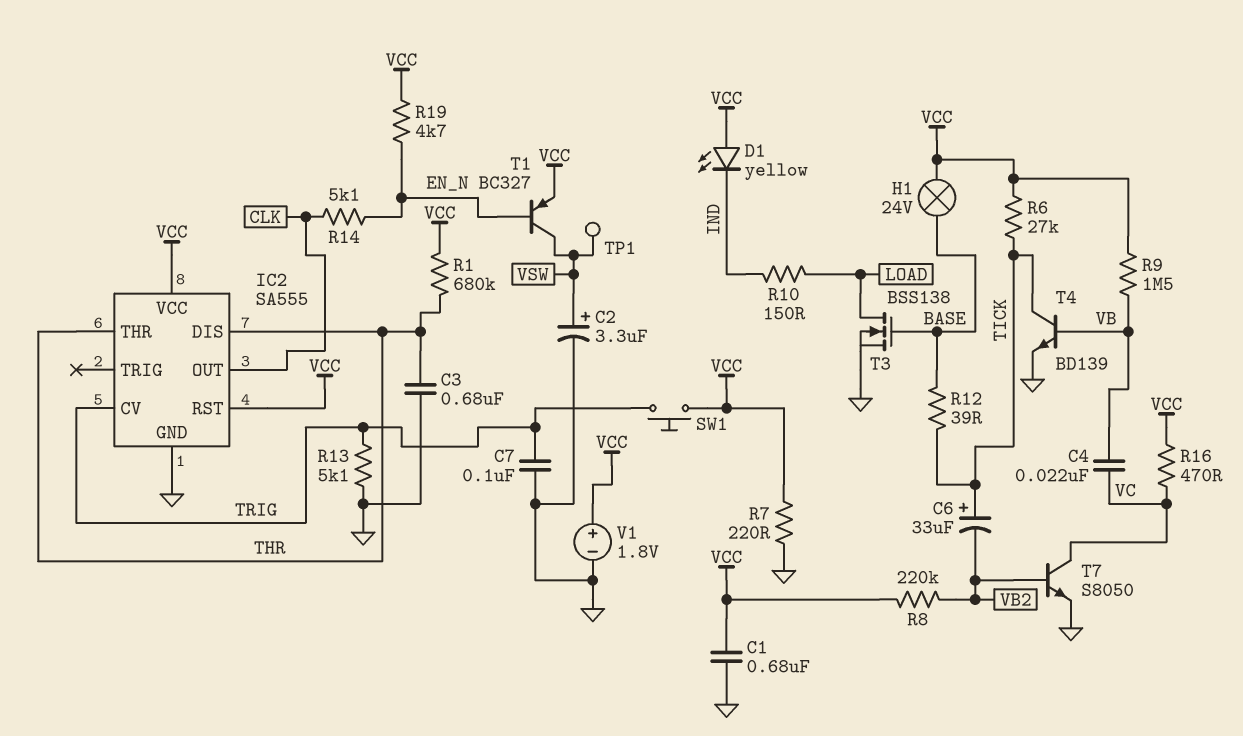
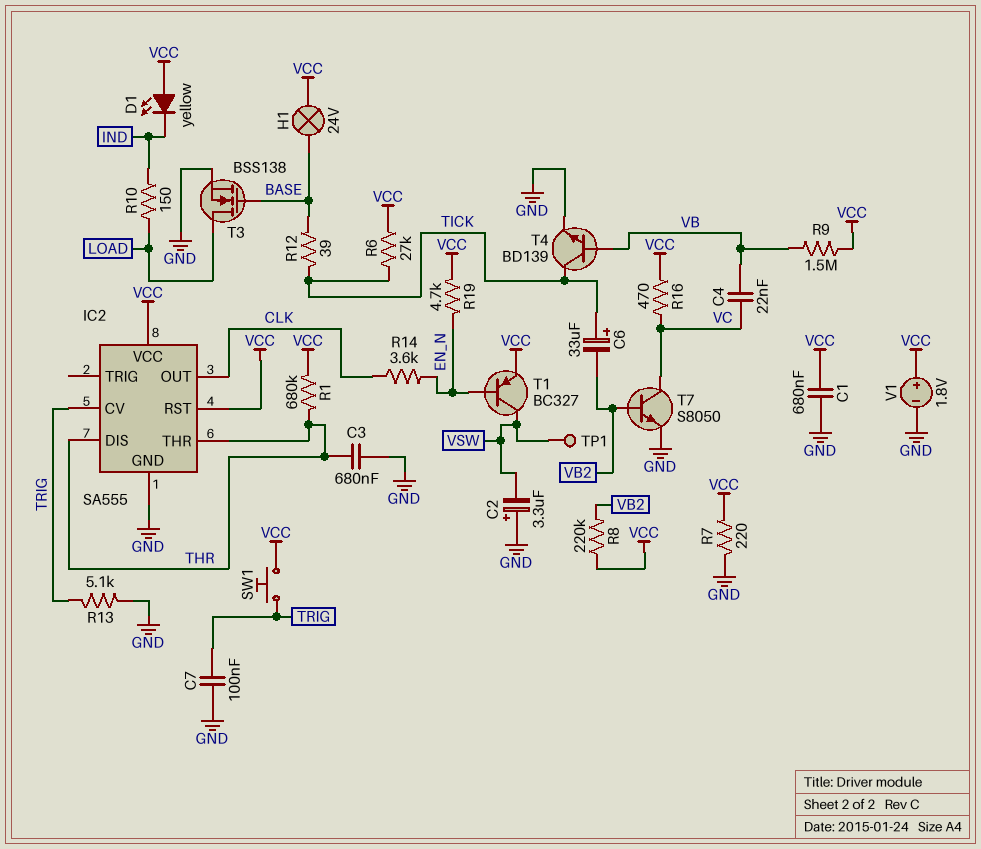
C2: 3.3uF (plus VSW, minus GND) -> 3.3uF (plus GND, minus VSW)
R14: 5.1k (CLK, EN_N) -> 3.6k (CLK, EN_N)

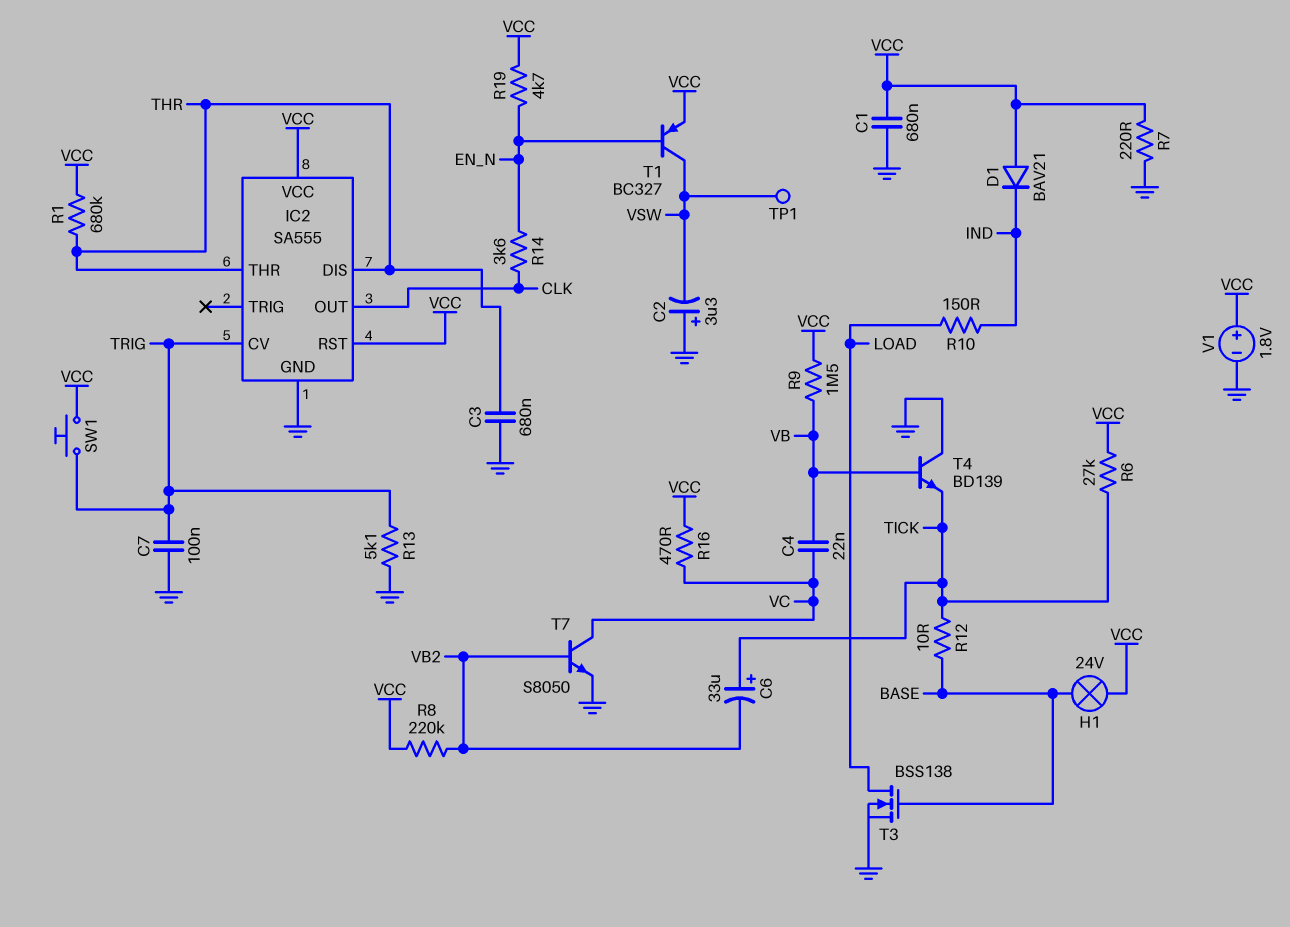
D1: LED yellow (A VCC, K IND) -> diode BAV21 (A VCC, K IND)
R12: 39 (BASE, TICK) -> 10 (BASE, TICK)
T4: NPN BD139 (B VB, C TICK, E GND) -> NPN BD139 (B VB, C GND, E TICK)

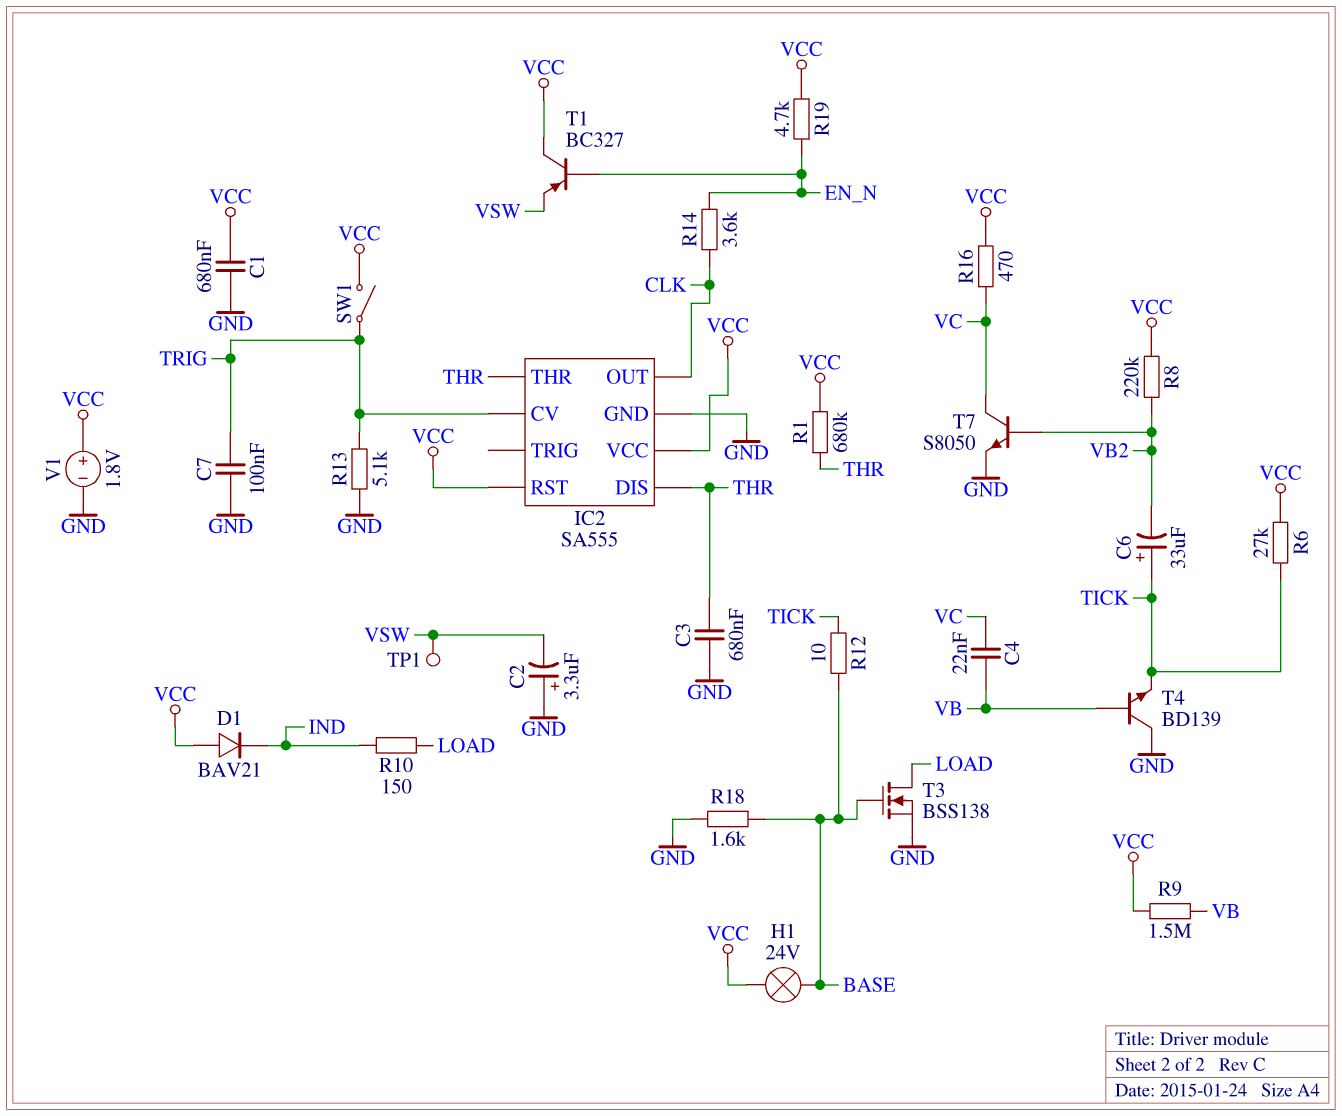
R7: 220 (GND, VCC) -> none
R18: none -> 1.6k (BASE, GND)
SW1: button (TRIG, VCC) -> switch (TRIG, VCC)
T1: PNP BC327 (B EN_N, C VSW, E VCC) -> PNP BC327 (B EN_N, C VCC, E VSW)

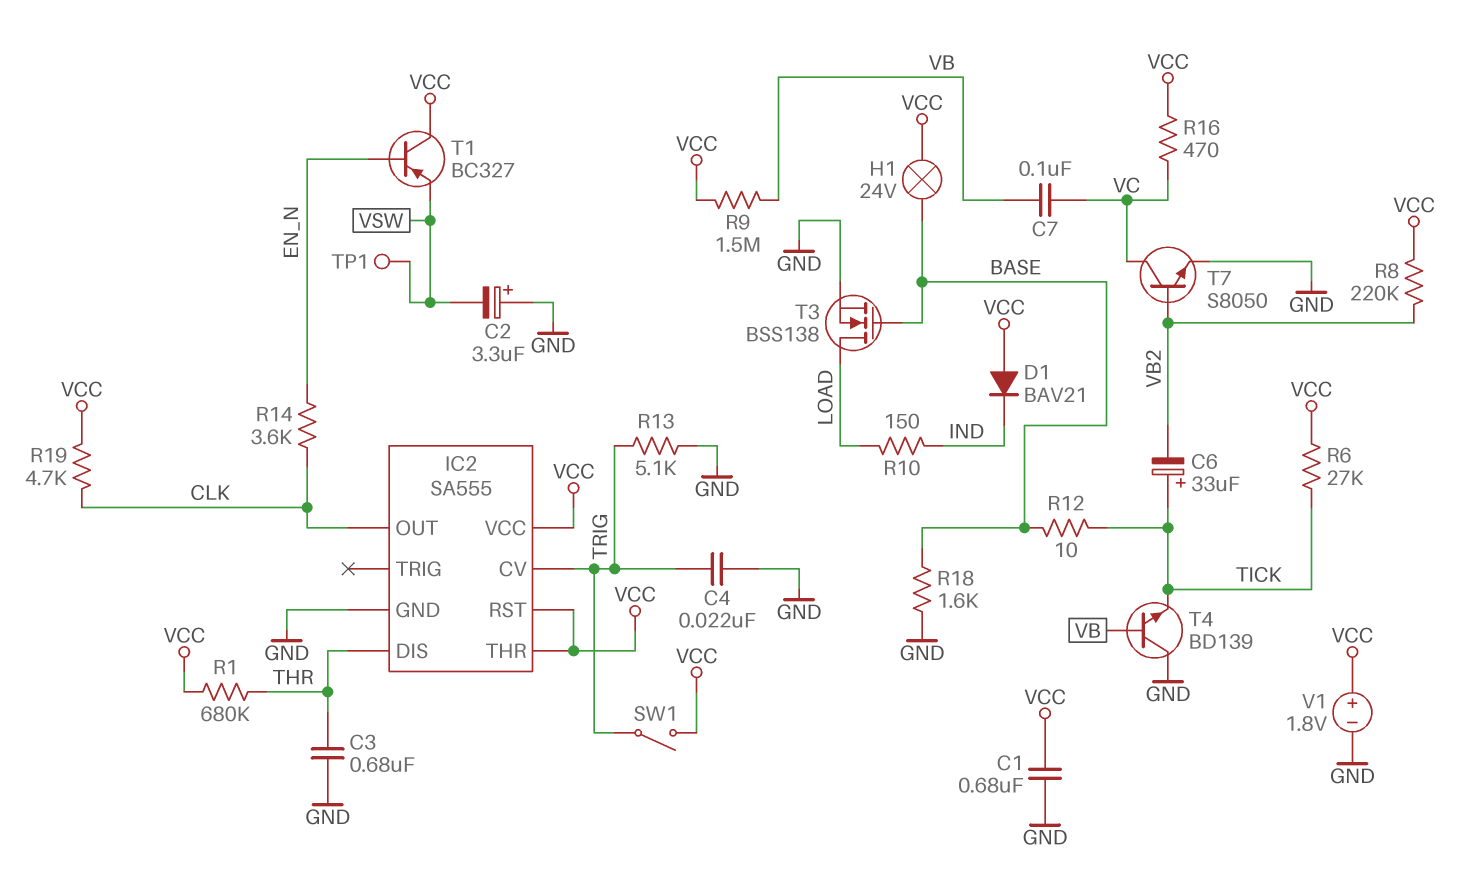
C4: 22nF (VB, VC) -> 22nF (GND, TRIG)
C7: 100nF (GND, TRIG) -> 100nF (VB, VC)
IC2 pin THR: THR -> VCC
R19: 4.7k (EN_N, VCC) -> 4.7k (CLK, VCC)

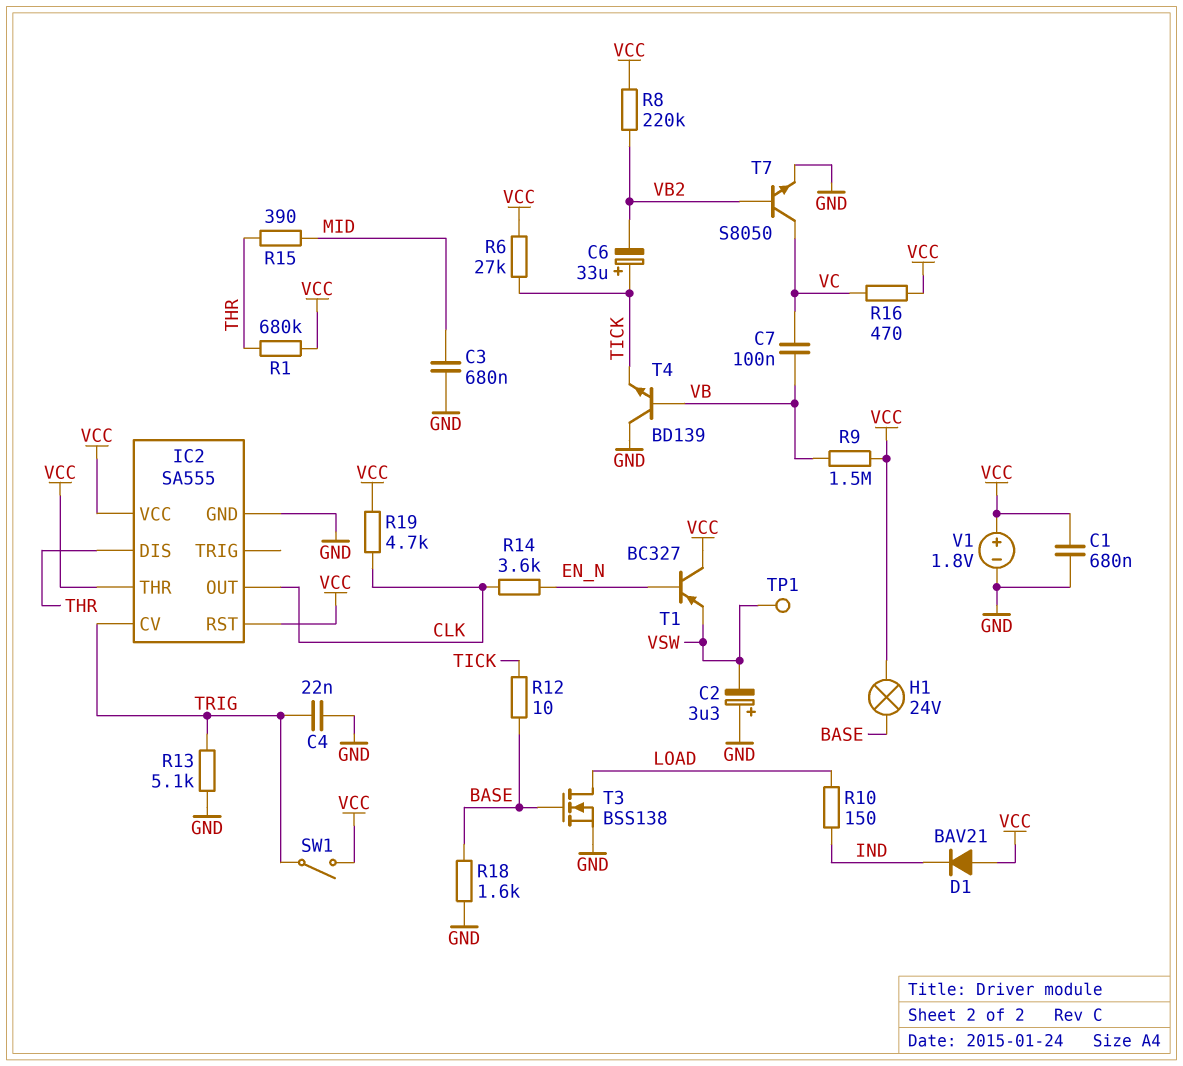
C3: 680nF (GND, THR) -> 680nF (GND, MID)
R15: none -> 390 (MID, THR)

